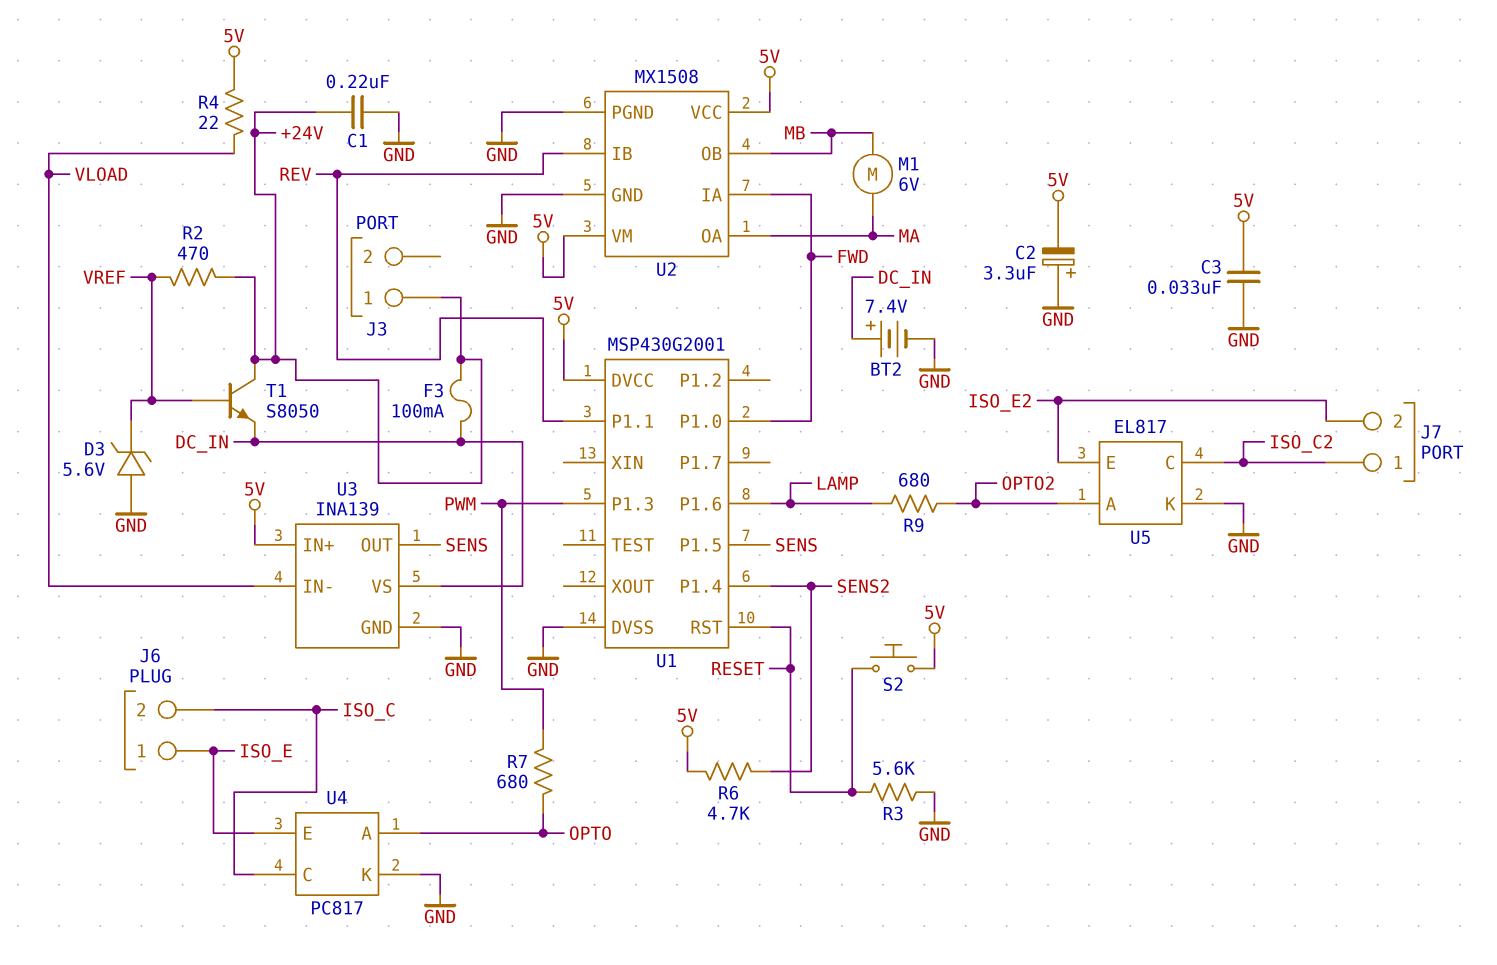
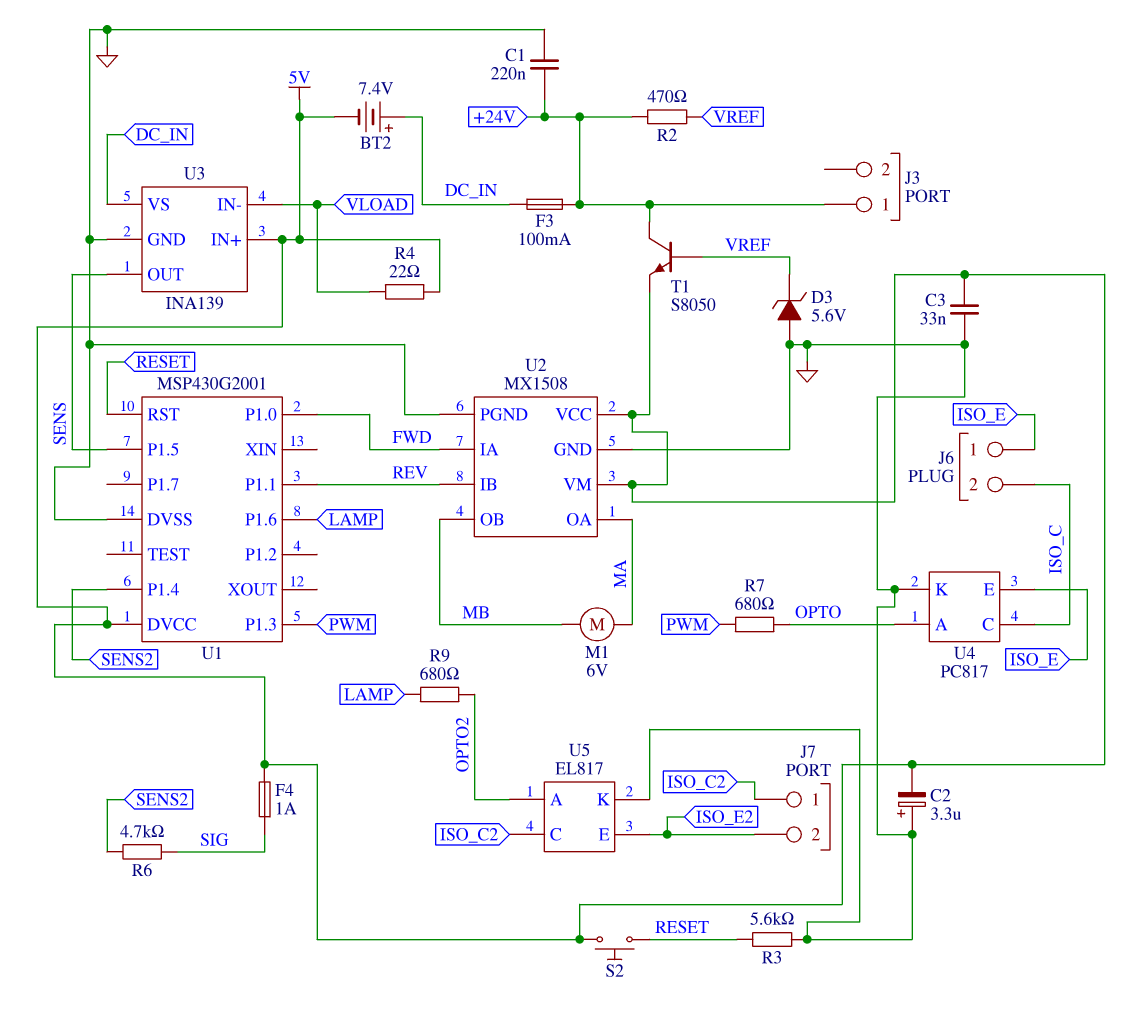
BT2: 7.4V (plus DC_IN, minus GND) -> 7.4V (plus DC_IN, minus 5V)
F4: none -> 1A (5V, SIG)
R6: 4.7k (5V, SENS2) -> 4.7k (SENS2, SIG)
T1: NPN S8050 (B VREF, C +24V, E DC_IN) -> NPN S8050 (B VREF, C +24V, E 5V)

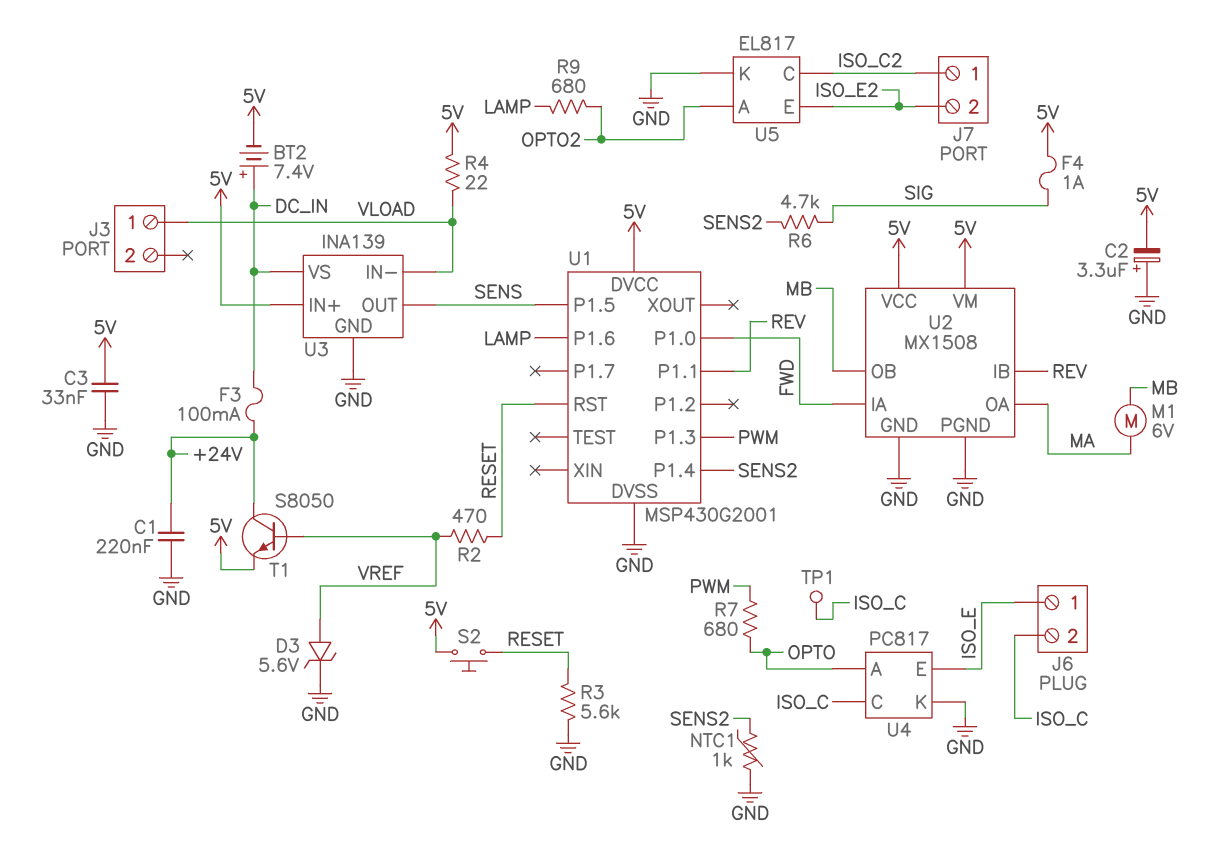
D3: zener 5.6V (A GND, K VREF) -> zener 5.6V (A VREF, K GND)
J3 pin 1: +24V -> VLOAD
NTC1: none -> 1k (GND, SENS2)
R2: 470 (+24V, VREF) -> 470 (RESET, VREF)
TP1: none -> test point (ISO_C)

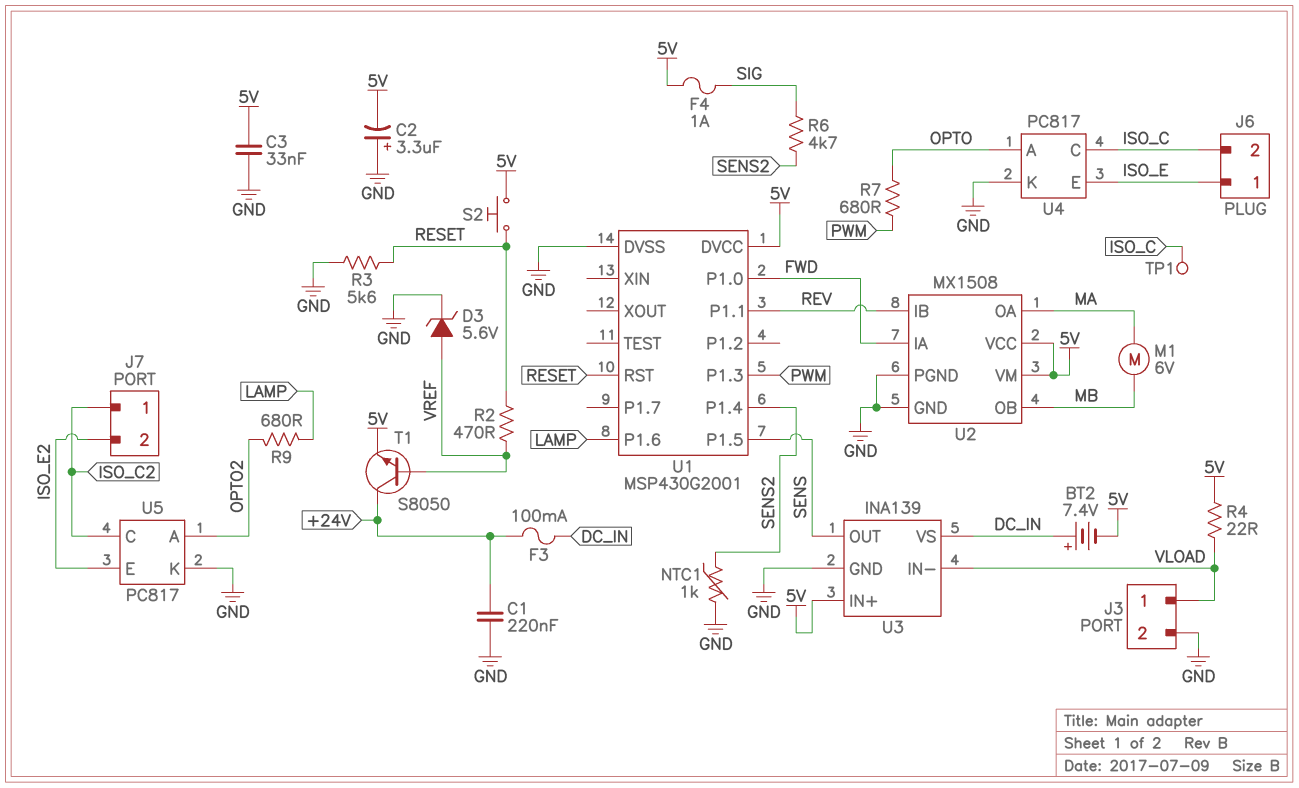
J3 pin 2: none -> GND
U5: EL817 -> PC817

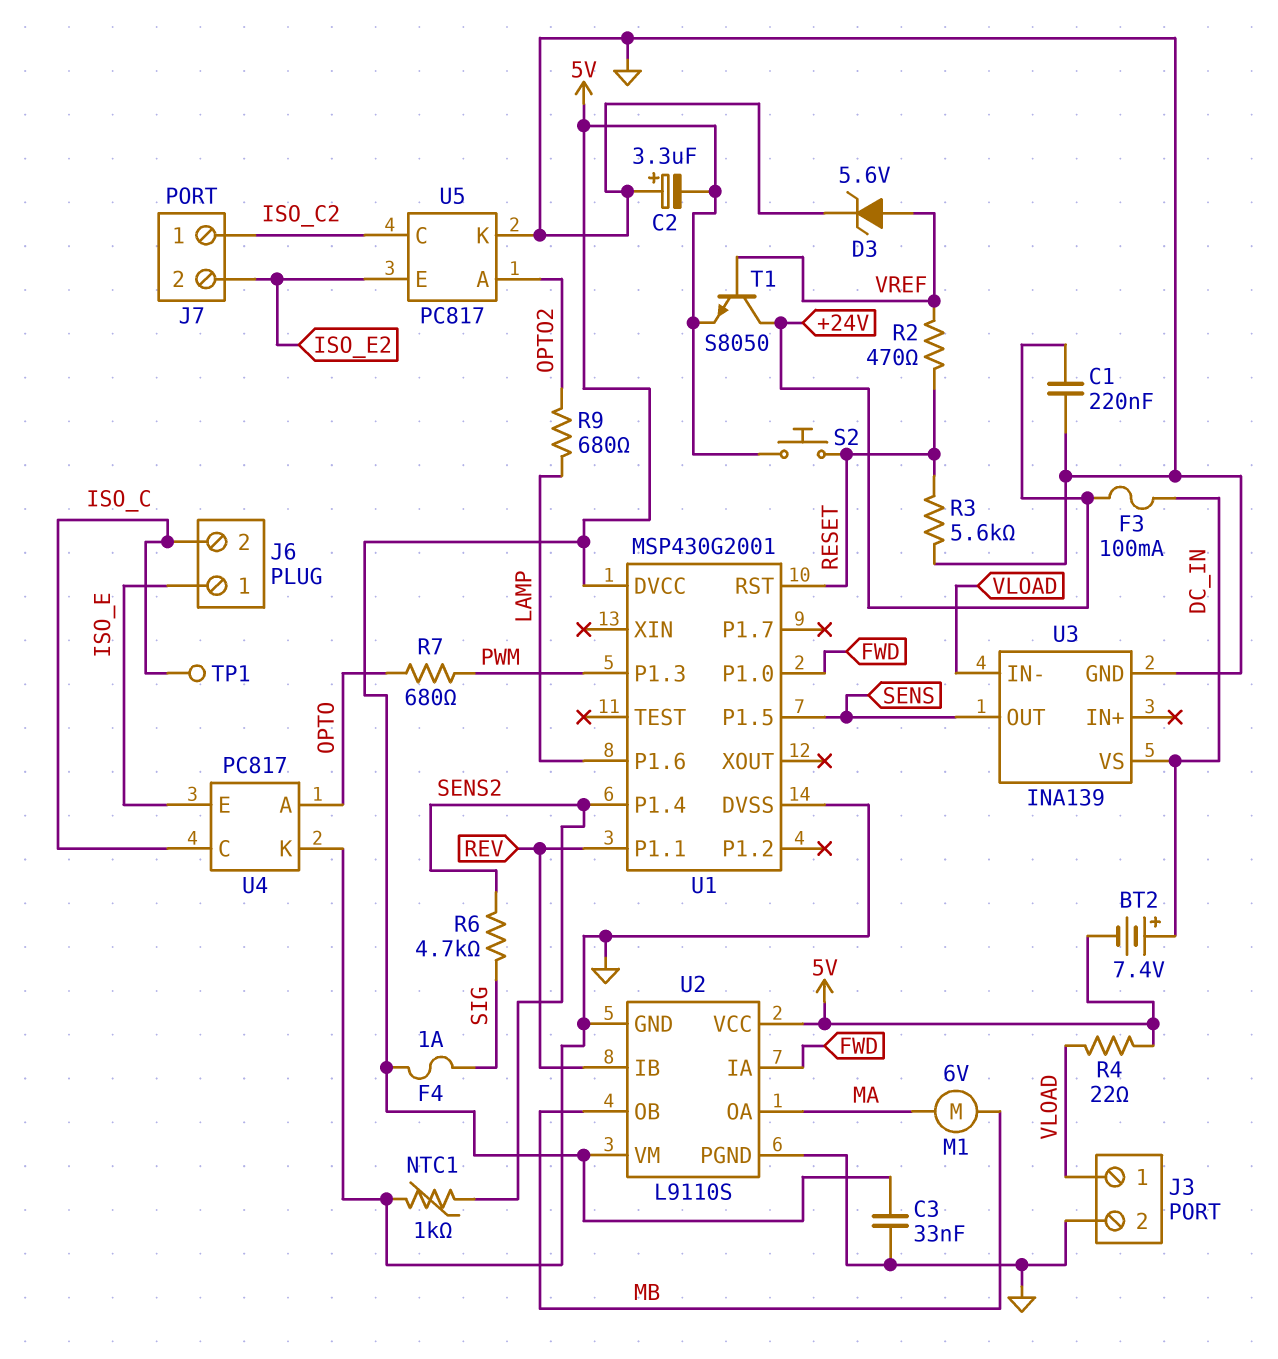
U2: MX1508 -> L9110S
U3 pin IN+: 5V -> none

